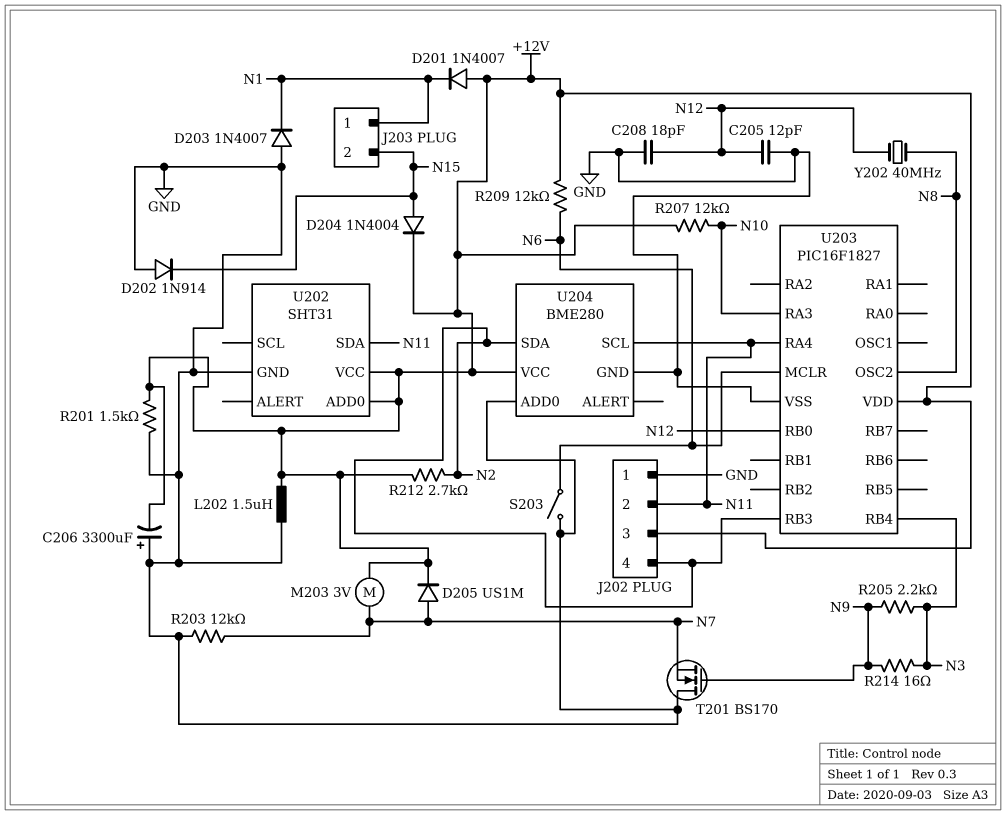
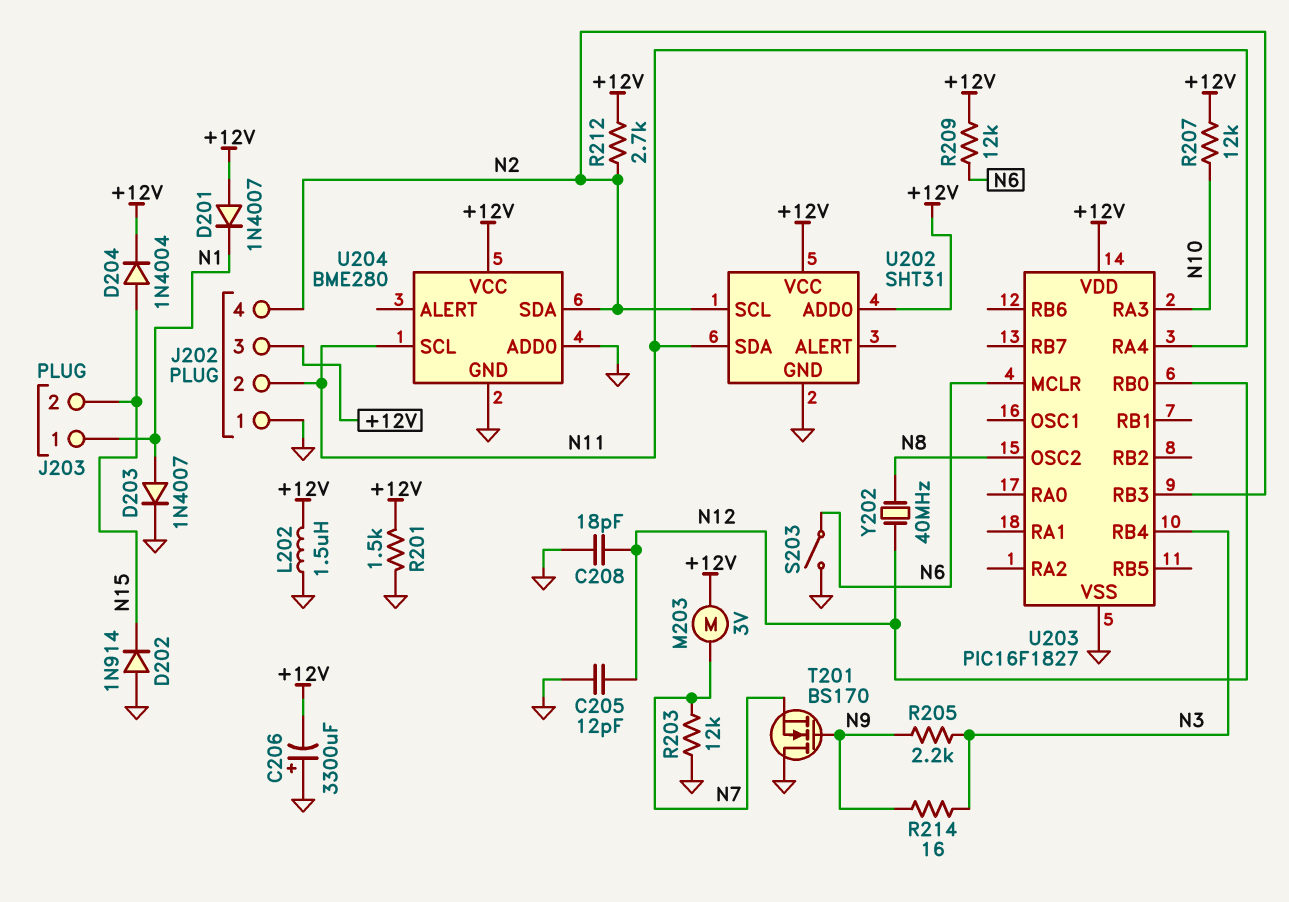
D203: diode 1N4007 (A GND, K N1) -> diode 1N4007 (A N1, K GND)
D205: diode US1M (A N7, K +12V) -> none
U202 pin SCL: none -> N2

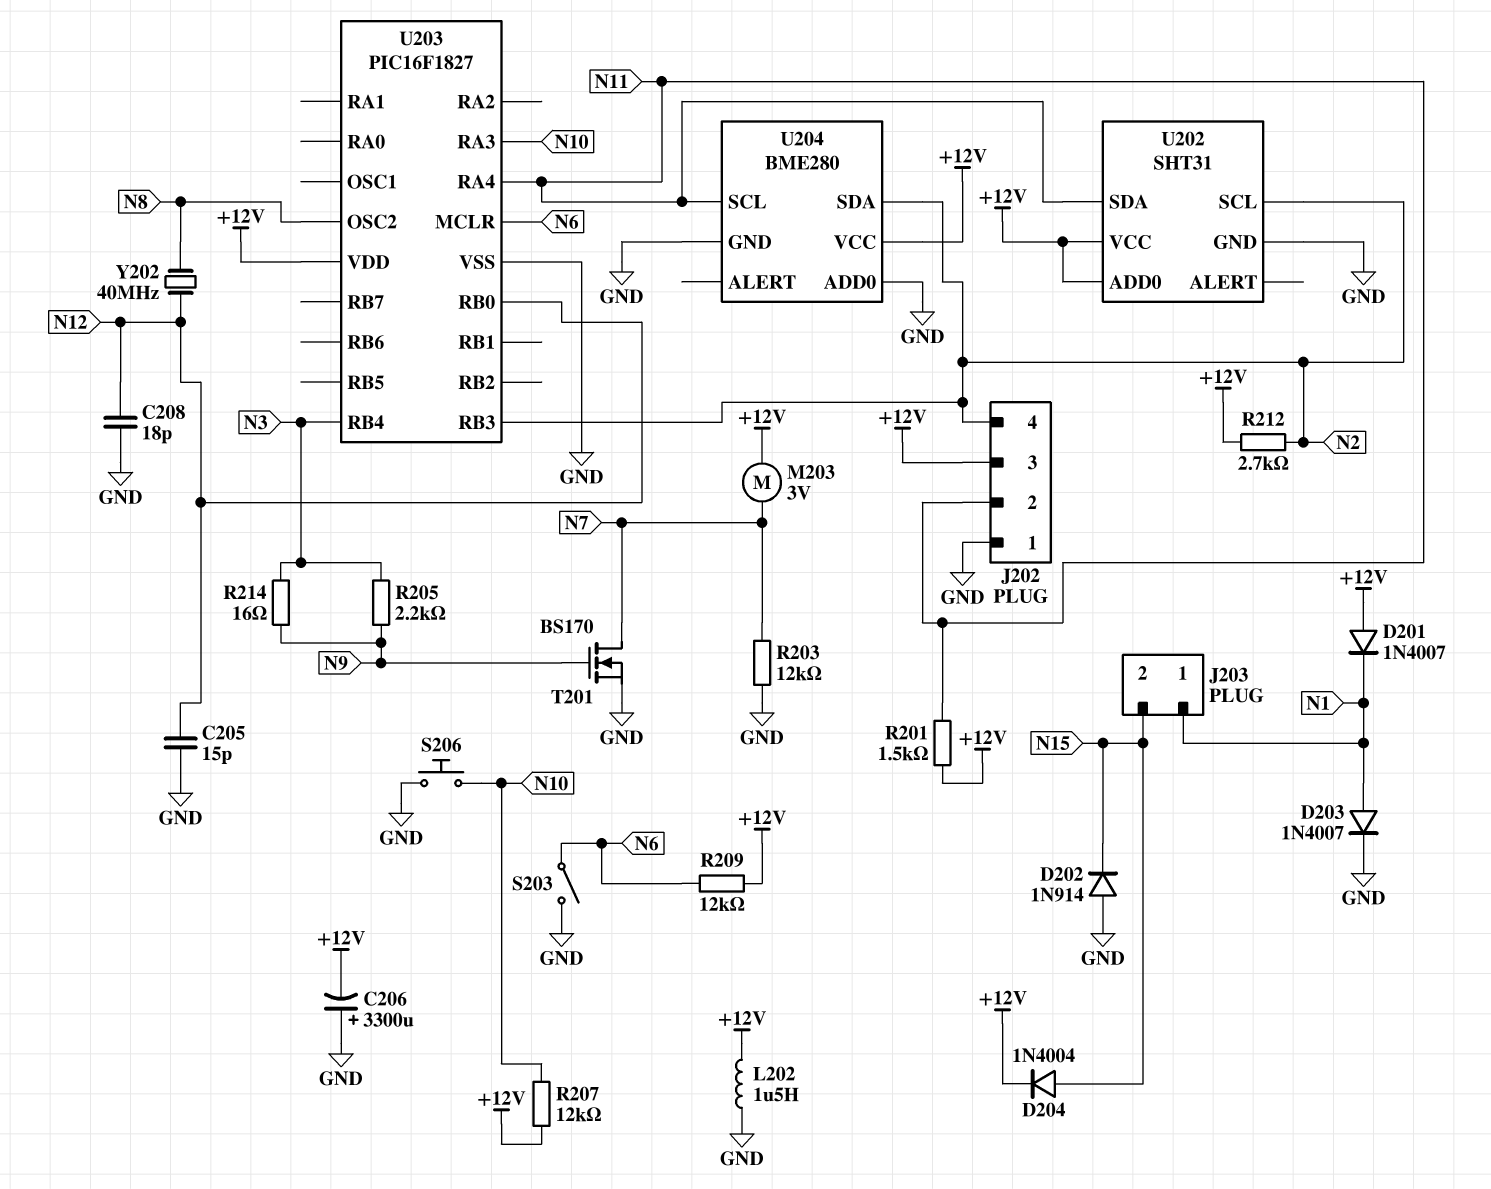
C205: 12pF (GND, N12) -> 15pF (GND, N12)
R201: 1.5k (+12V, GND) -> 1.5k (+12V, N11)
S206: none -> button (GND, N10)
T201: NMOS BS170 (G N9, D GND, S N7) -> NMOS BS170 (G N9, D N7, S GND)

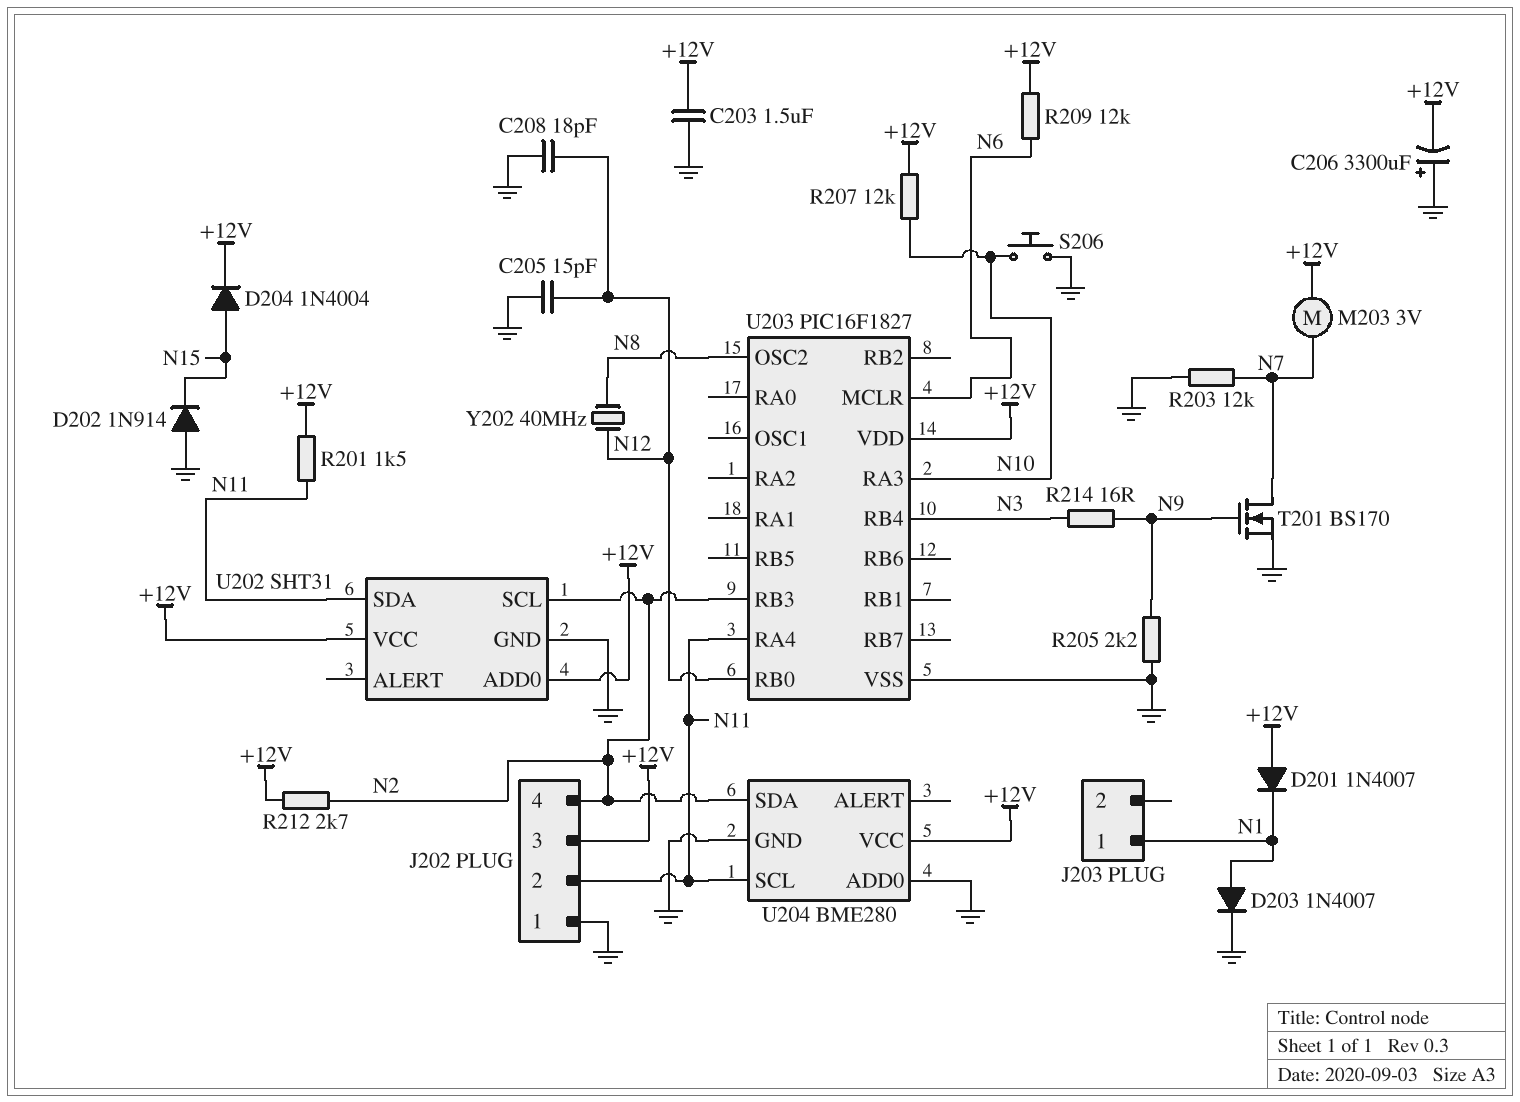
C203: none -> 1.5uF (+12V, GND)
J203 pin 2: N15 -> none
L202: 1.5uH (+12V, GND) -> none
R205: 2.2k (N3, N9) -> 2.2k (GND, N9)
S203: switch (GND, N6) -> none

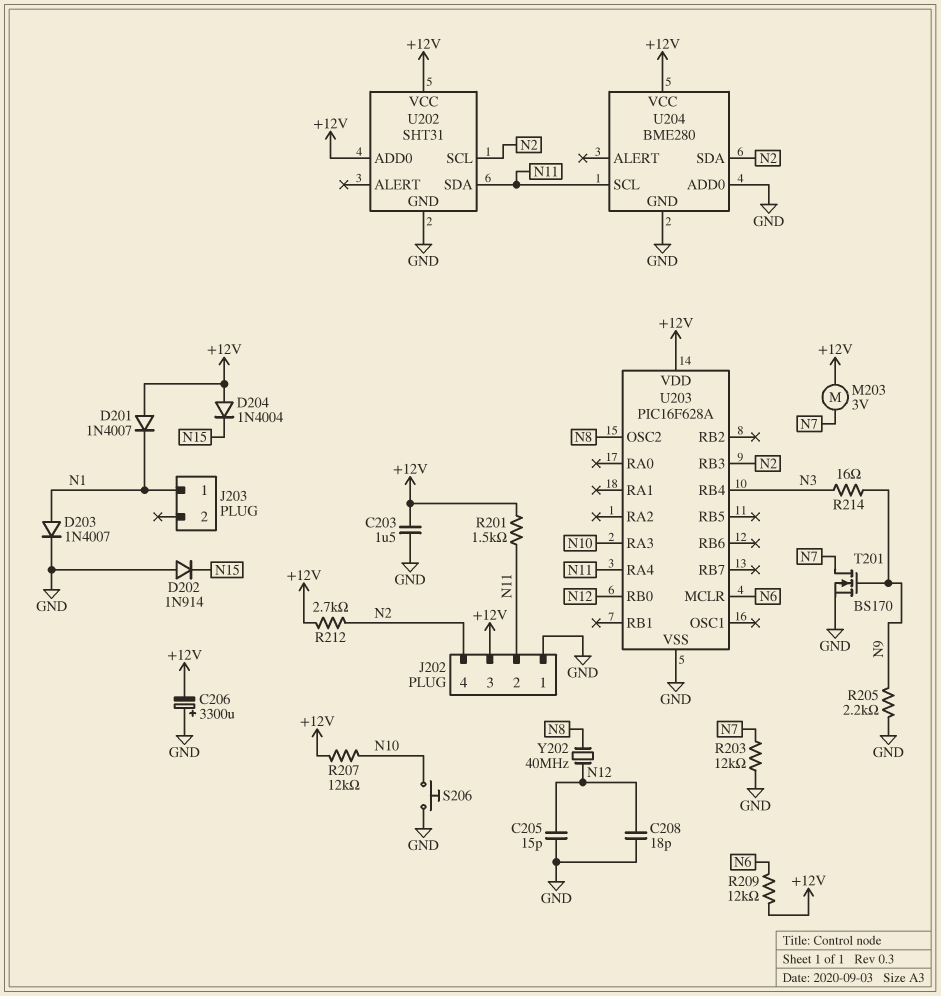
D204: diode 1N4004 (A N15, K +12V) -> diode 1N4004 (A +12V, K N15)
U203: PIC16F1827 -> PIC16F628A

